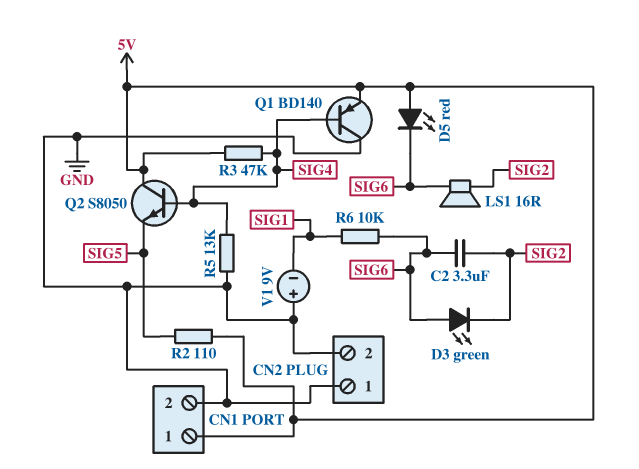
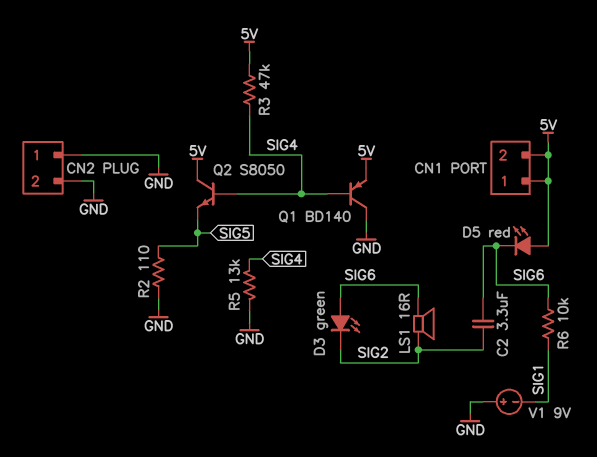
CN1 pin 2: GND -> 5V
R2: 110 (5V, SIG5) -> 110 (GND, SIG5)

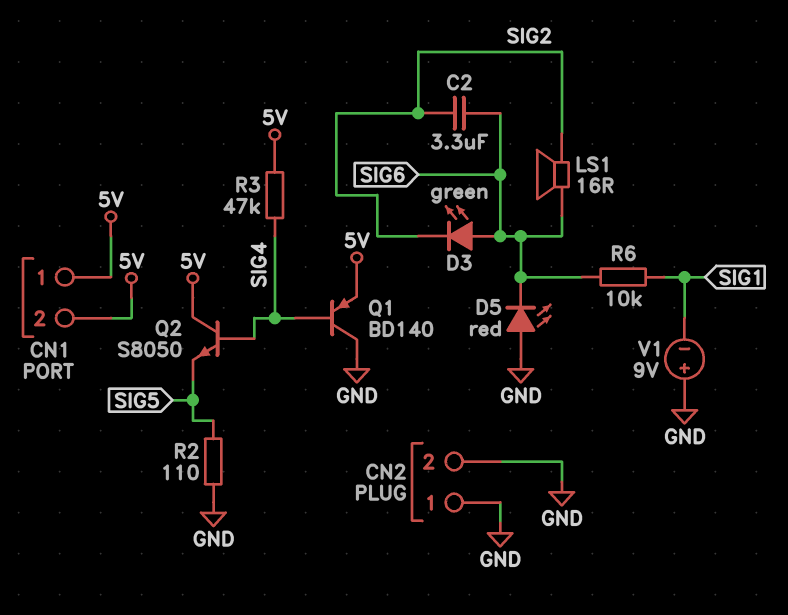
D5: LED red (A 5V, K SIG6) -> LED red (A GND, K SIG6)
R5: 13k (GND, SIG4) -> none

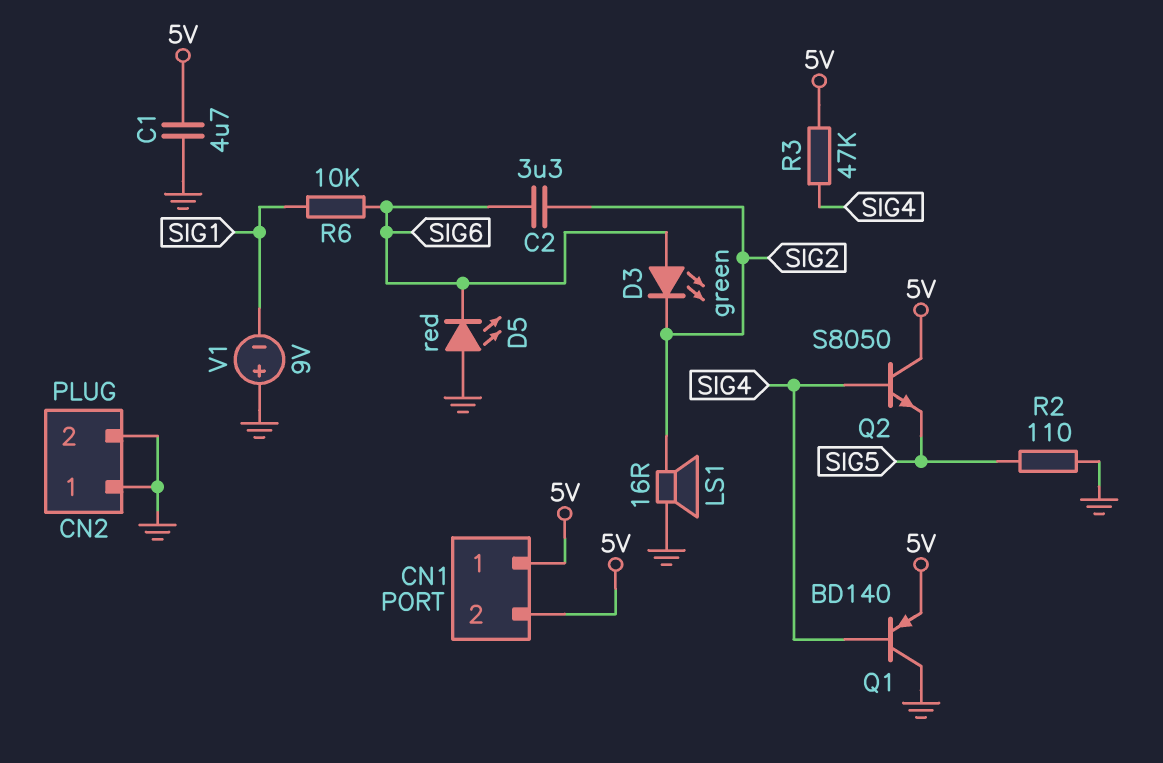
C1: none -> 4.7uF (5V, GND)
LS1: speaker 16R (SIG2, SIG6) -> speaker 16R (GND, SIG2)

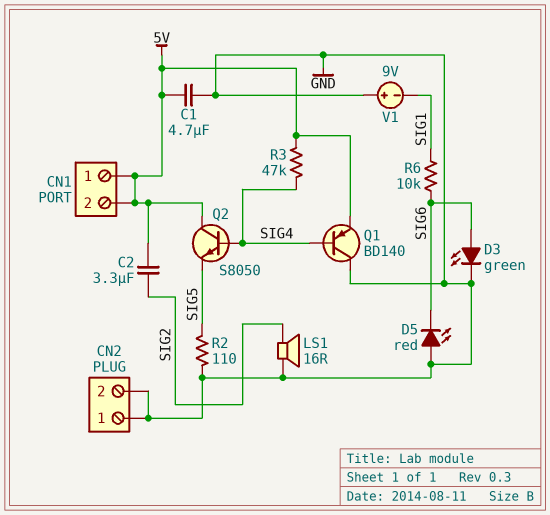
C2: 3.3uF (SIG2, SIG6) -> 3.3uF (5V, SIG2)
D3: LED green (A SIG6, K SIG2) -> LED green (A SIG6, K GND)

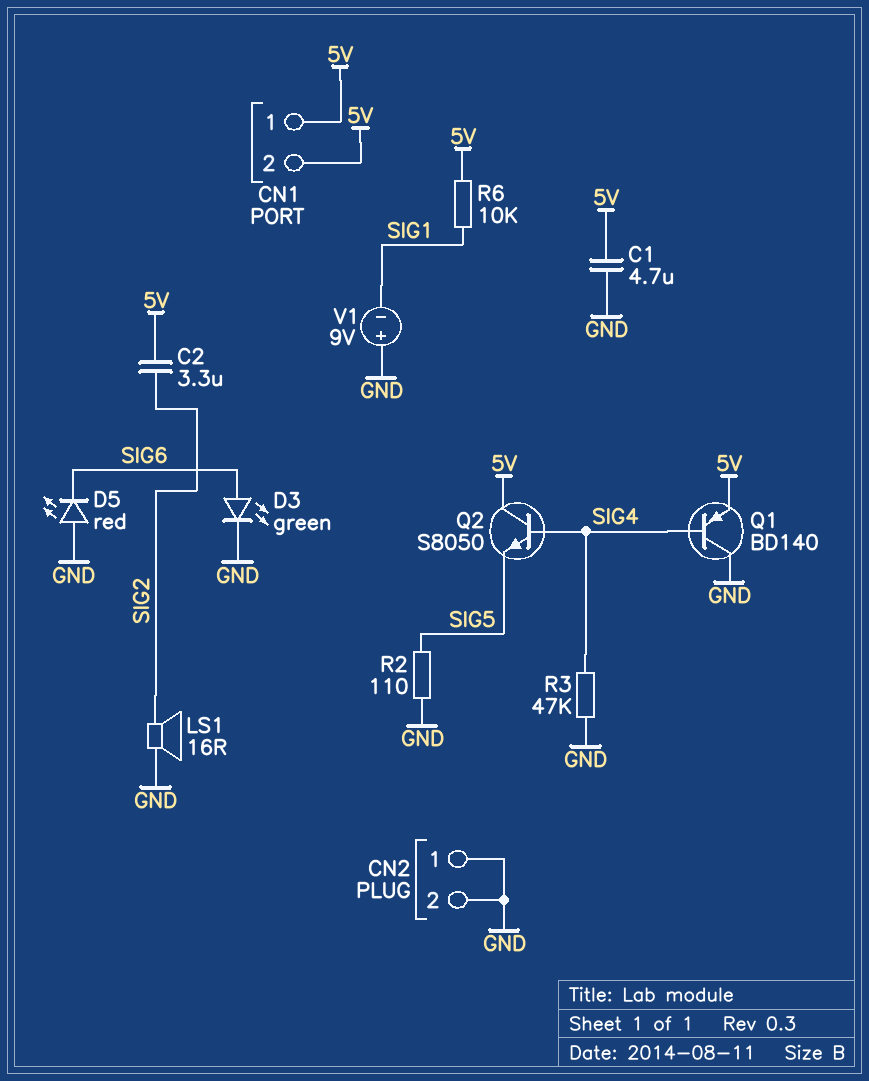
R3: 47k (5V, SIG4) -> 47k (GND, SIG4)
R6: 10k (SIG1, SIG6) -> 10k (5V, SIG1)

